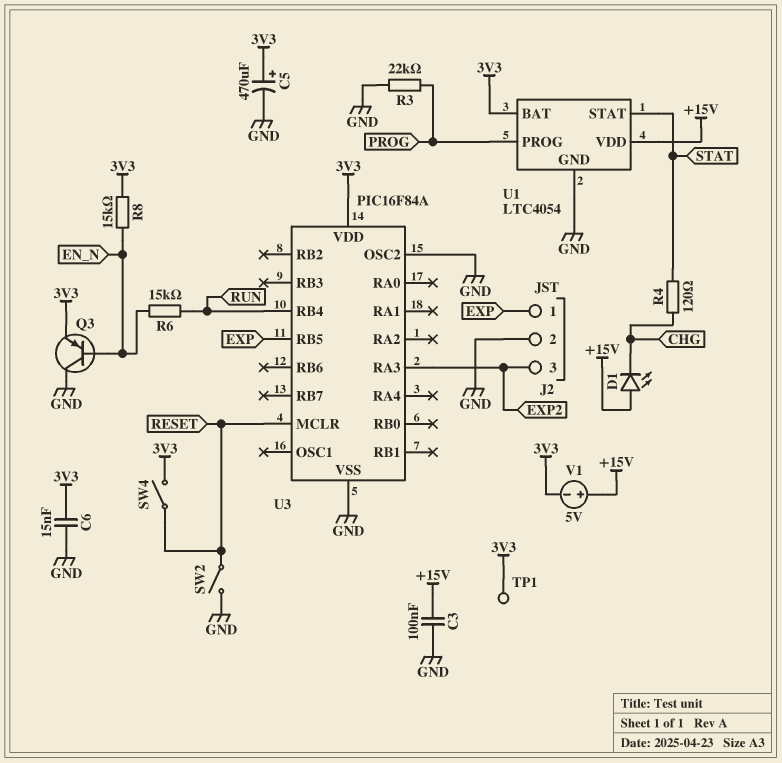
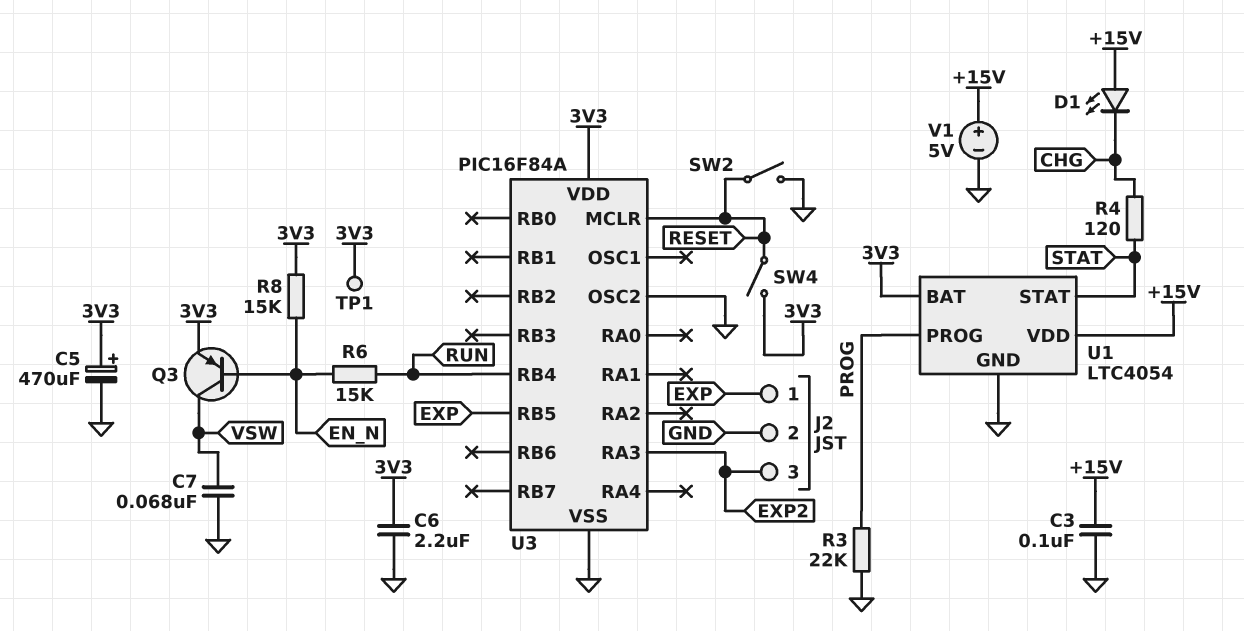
C6: 15nF (3V3, GND) -> 2.2uF (3V3, GND)
C7: none -> 68nF (GND, VSW)
Q3: PNP (B EN_N, C GND, E 3V3) -> PNP (B EN_N, C VSW, E 3V3)
V1: 5V (plus +15V, minus 3V3) -> 5V (plus +15V, minus GND)

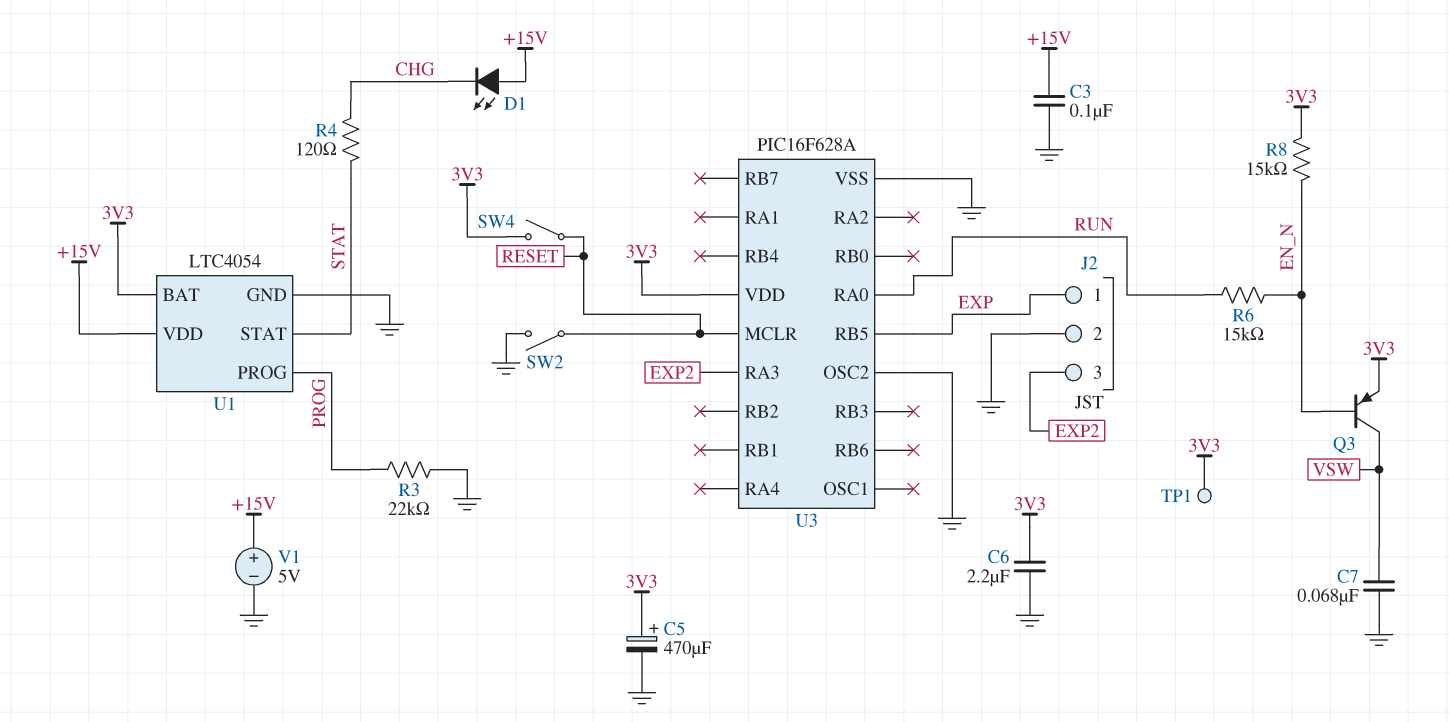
U3: PIC16F84A -> PIC16F628A
U3 pin RA0: none -> RUN
U3 pin RB4: RUN -> none

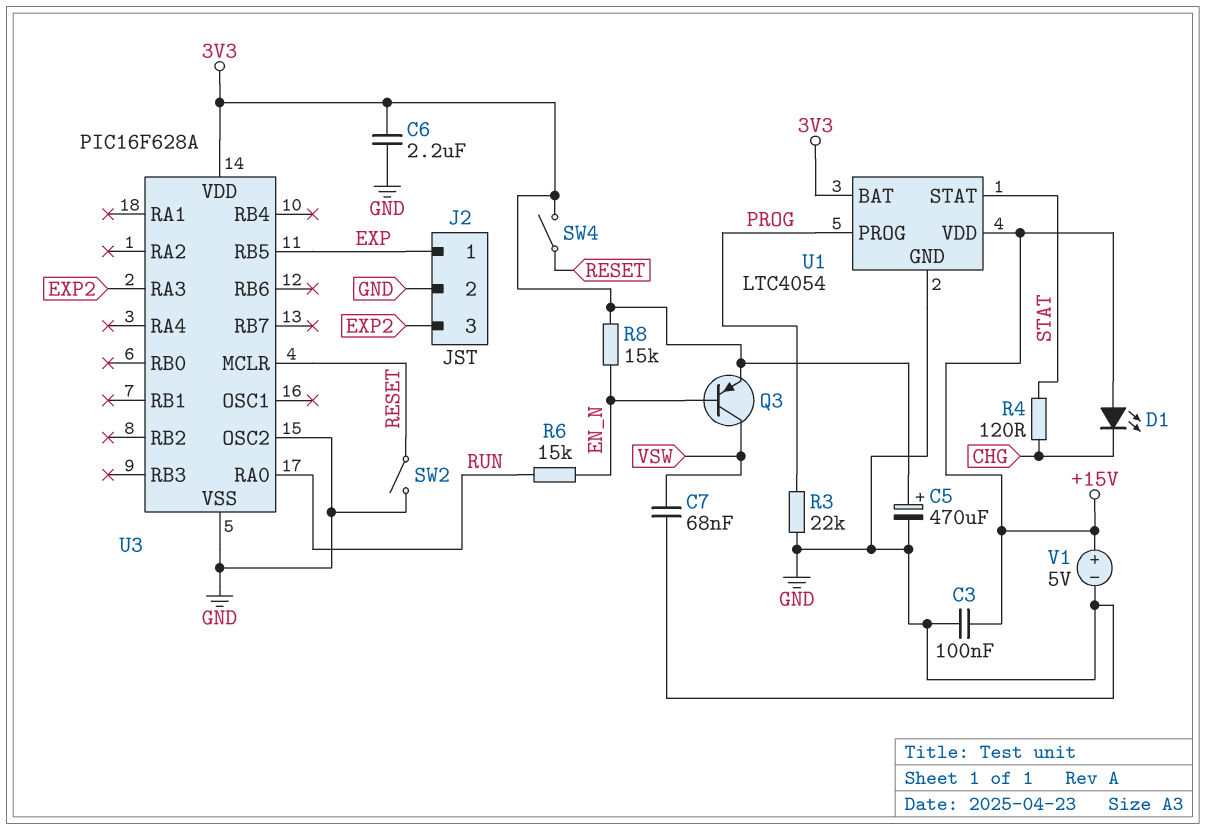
TP1: test point (3V3) -> none

